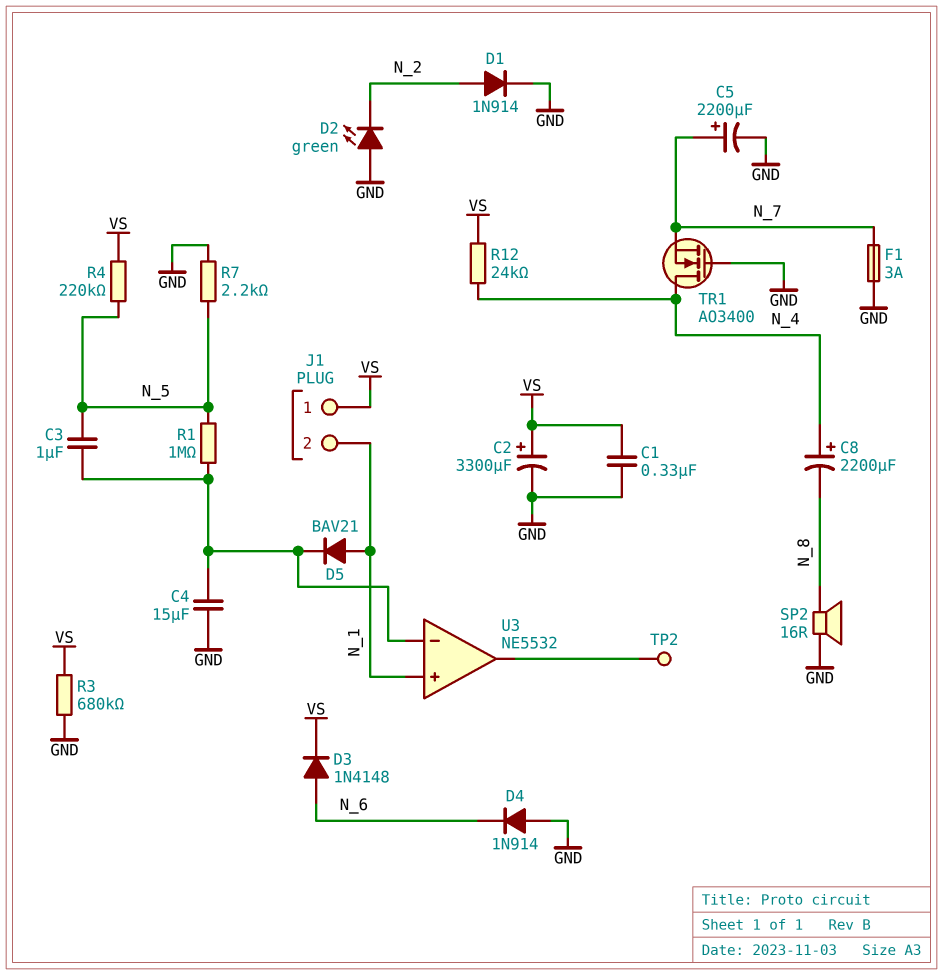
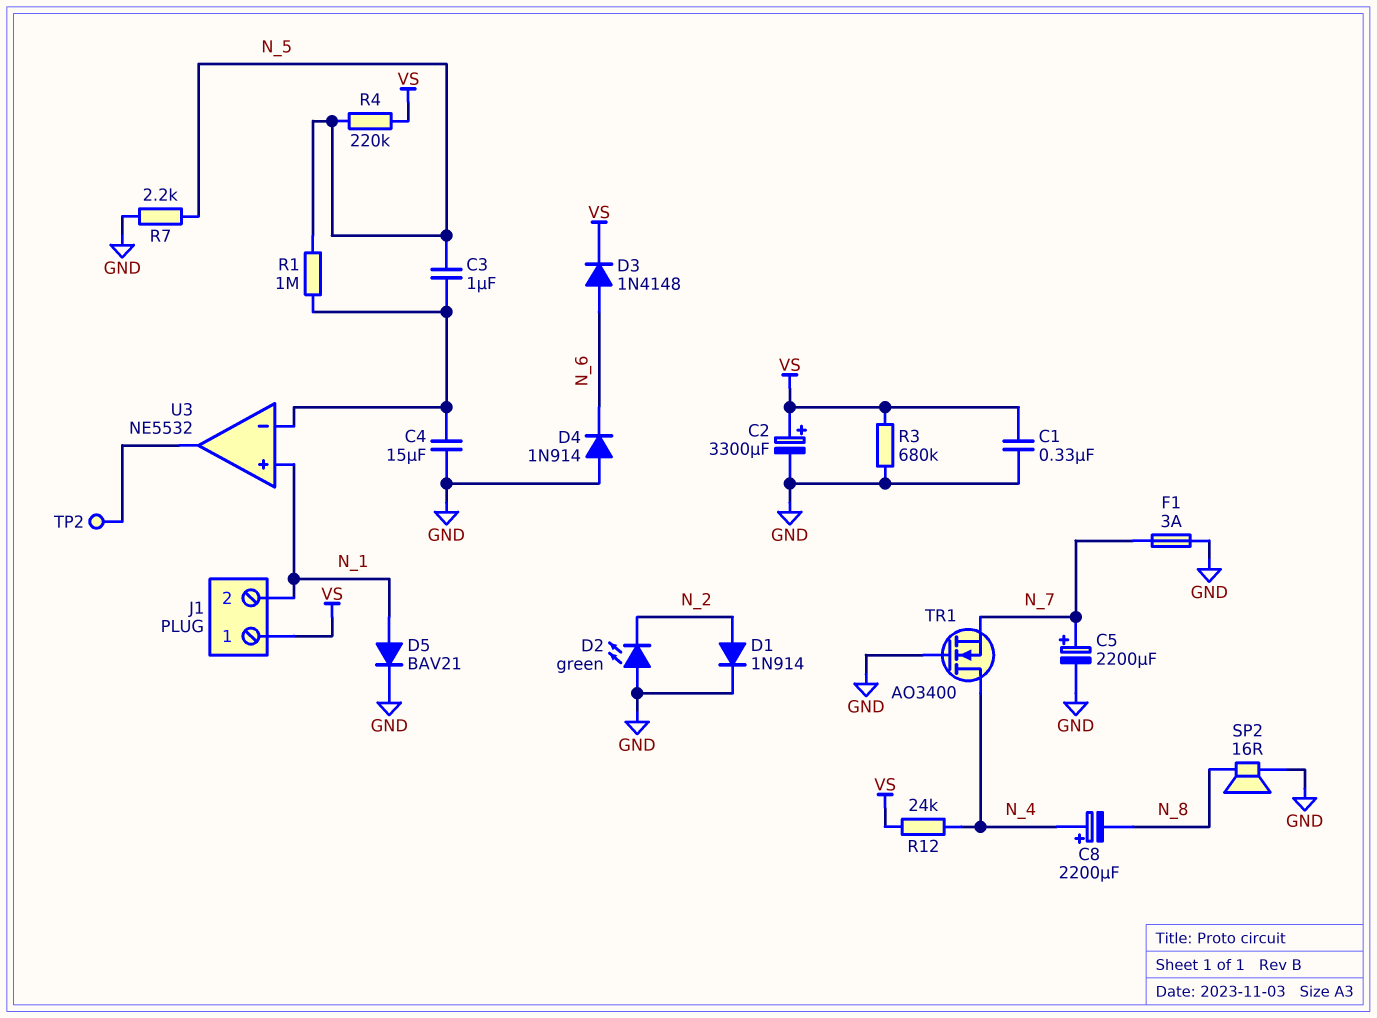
D5: diode BAV21 (A N_1, K U3/in-) -> diode BAV21 (A N_1, K GND)

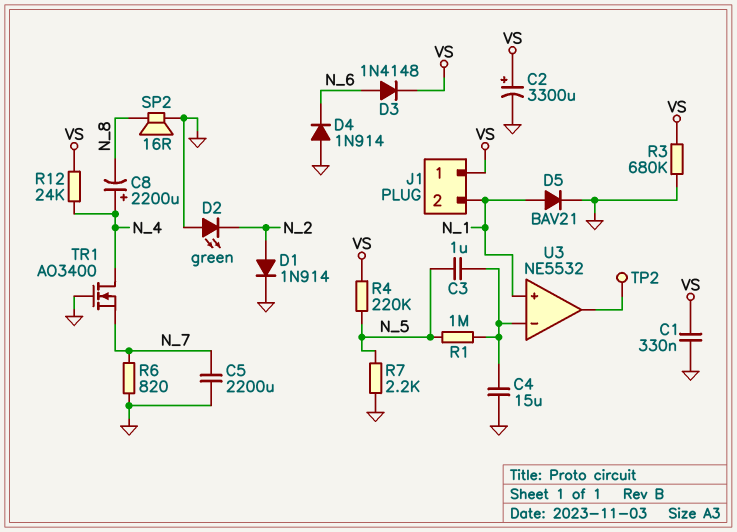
C5: 2200uF (plus N_7, minus GND) -> 2200uF (GND, N_7)
F1: 3A (GND, N_7) -> none
R6: none -> 820 (GND, N_7)

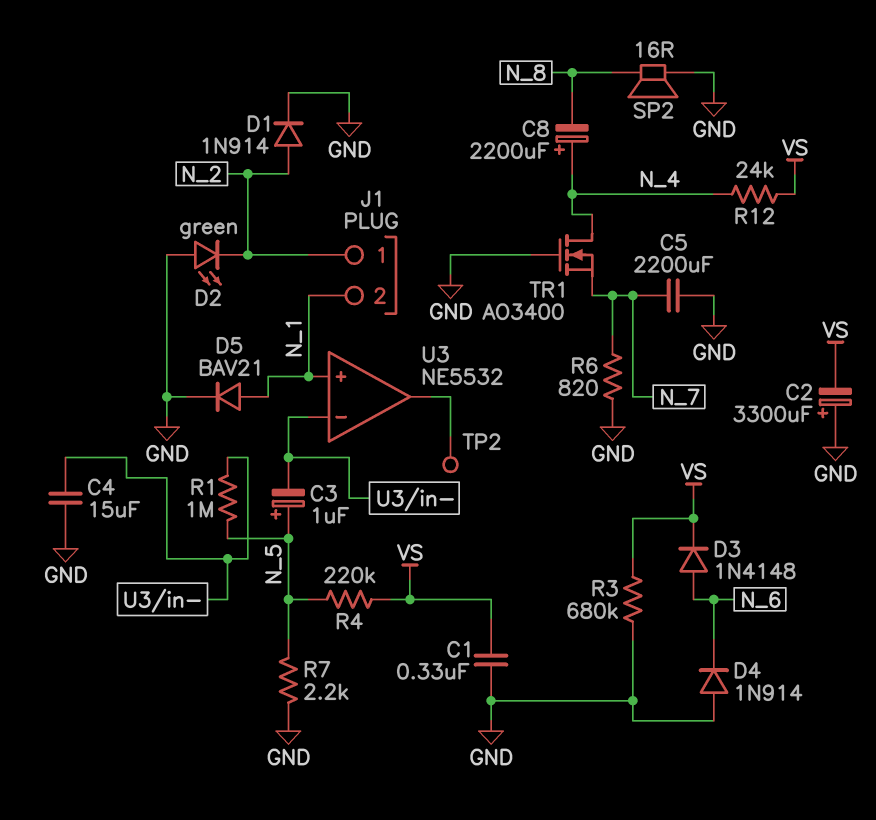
C2: 3300uF (plus VS, minus GND) -> 3300uF (plus GND, minus VS)
C3: 1uF (N_5, U3/in-) -> 1uF (plus N_5, minus U3/in-)
J1 pin 1: VS -> N_2

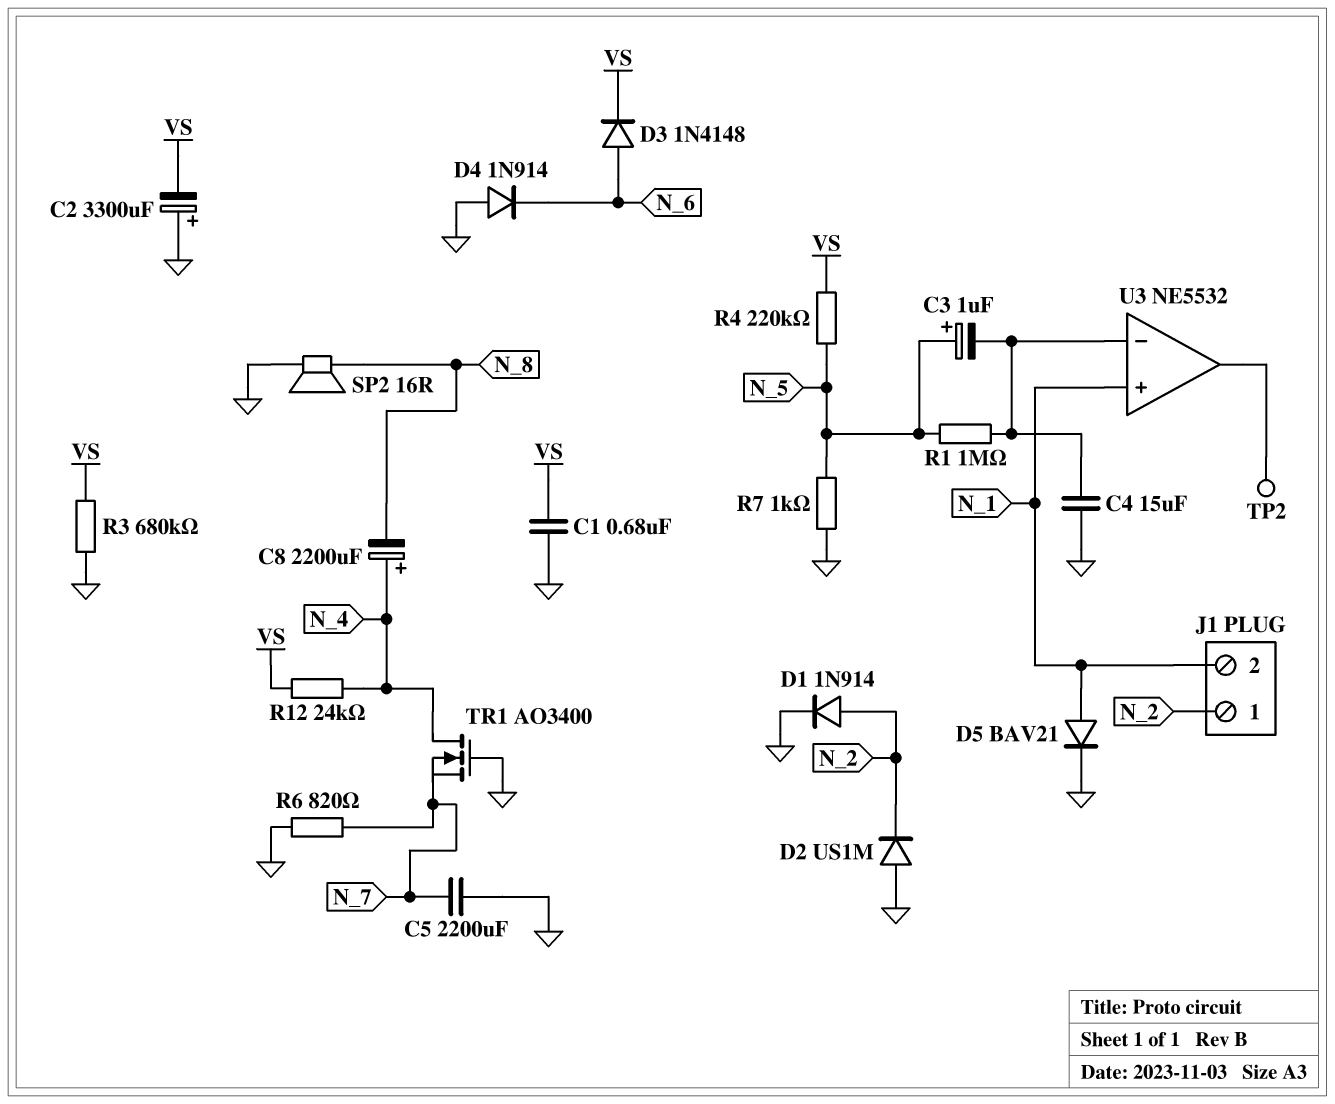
C1: 330nF (GND, VS) -> 680nF (GND, VS)
D2: LED green (A GND, K N_2) -> diode US1M (A GND, K N_2)
R7: 2.2k (GND, N_5) -> 1k (GND, N_5)

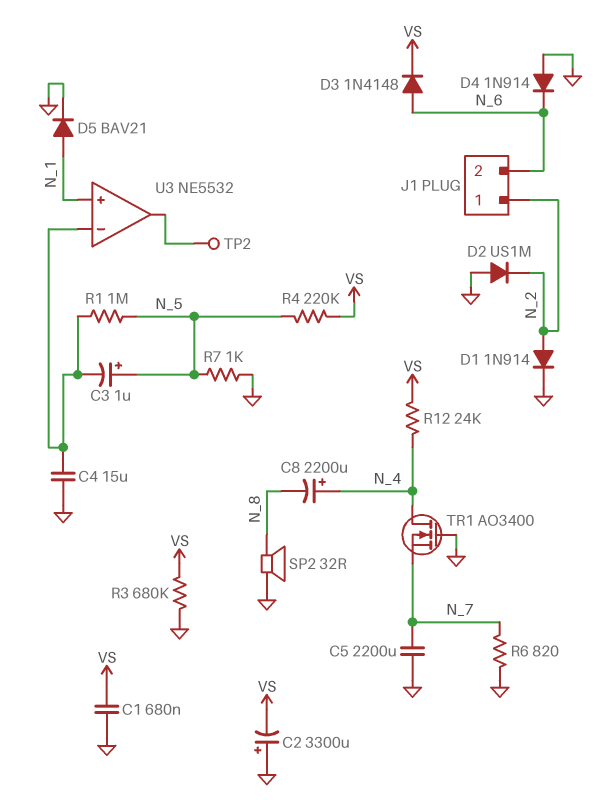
J1 pin 2: N_1 -> N_6
SP2: speaker 16R (GND, N_8) -> speaker 32R (GND, N_8)

